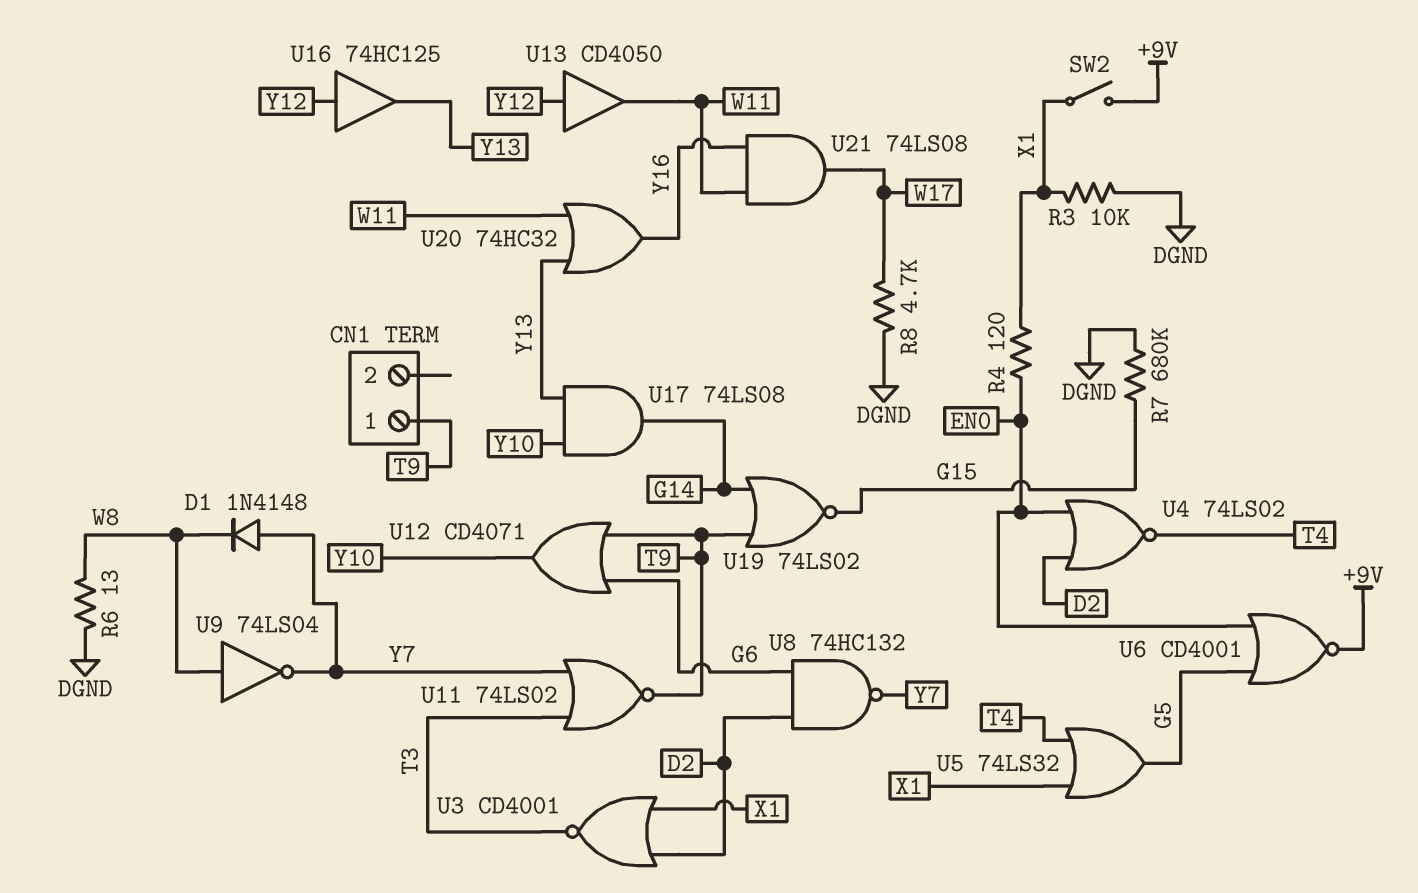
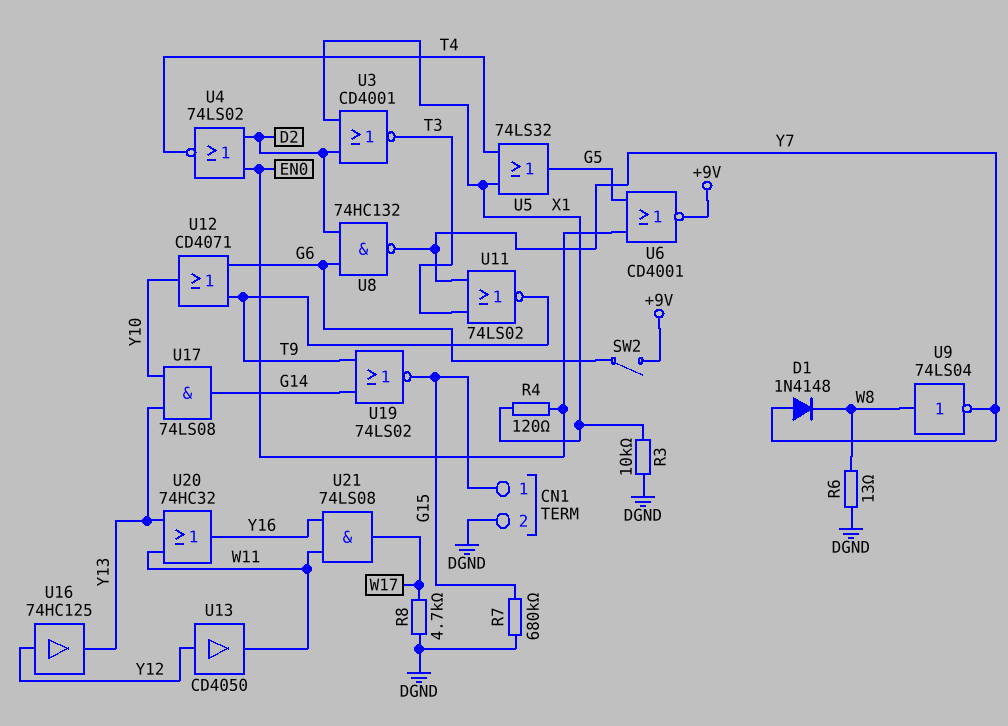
CN1 pin 1: T9 -> G15
CN1 pin 2: none -> DGND
SW2: switch (+9V, X1) -> switch (+9V, G6)

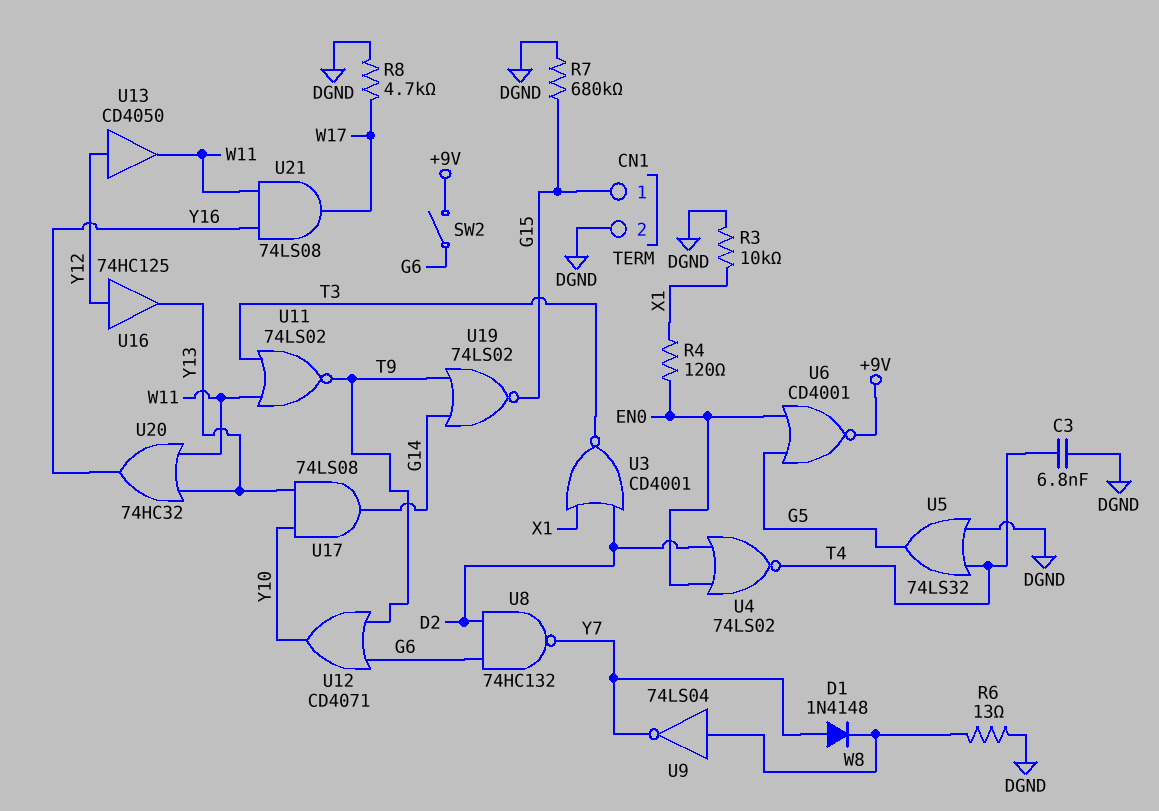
C3: none -> 6.8nF (DGND, T4)
U5: OR 74LS32 (in T4, in X1, out G5) -> OR 74LS32 (in DGND, in T4, out G5)
U11: NOR 74LS02 (in T3, in Y7, out T9) -> NOR 74LS02 (in T3, in W11, out T9)

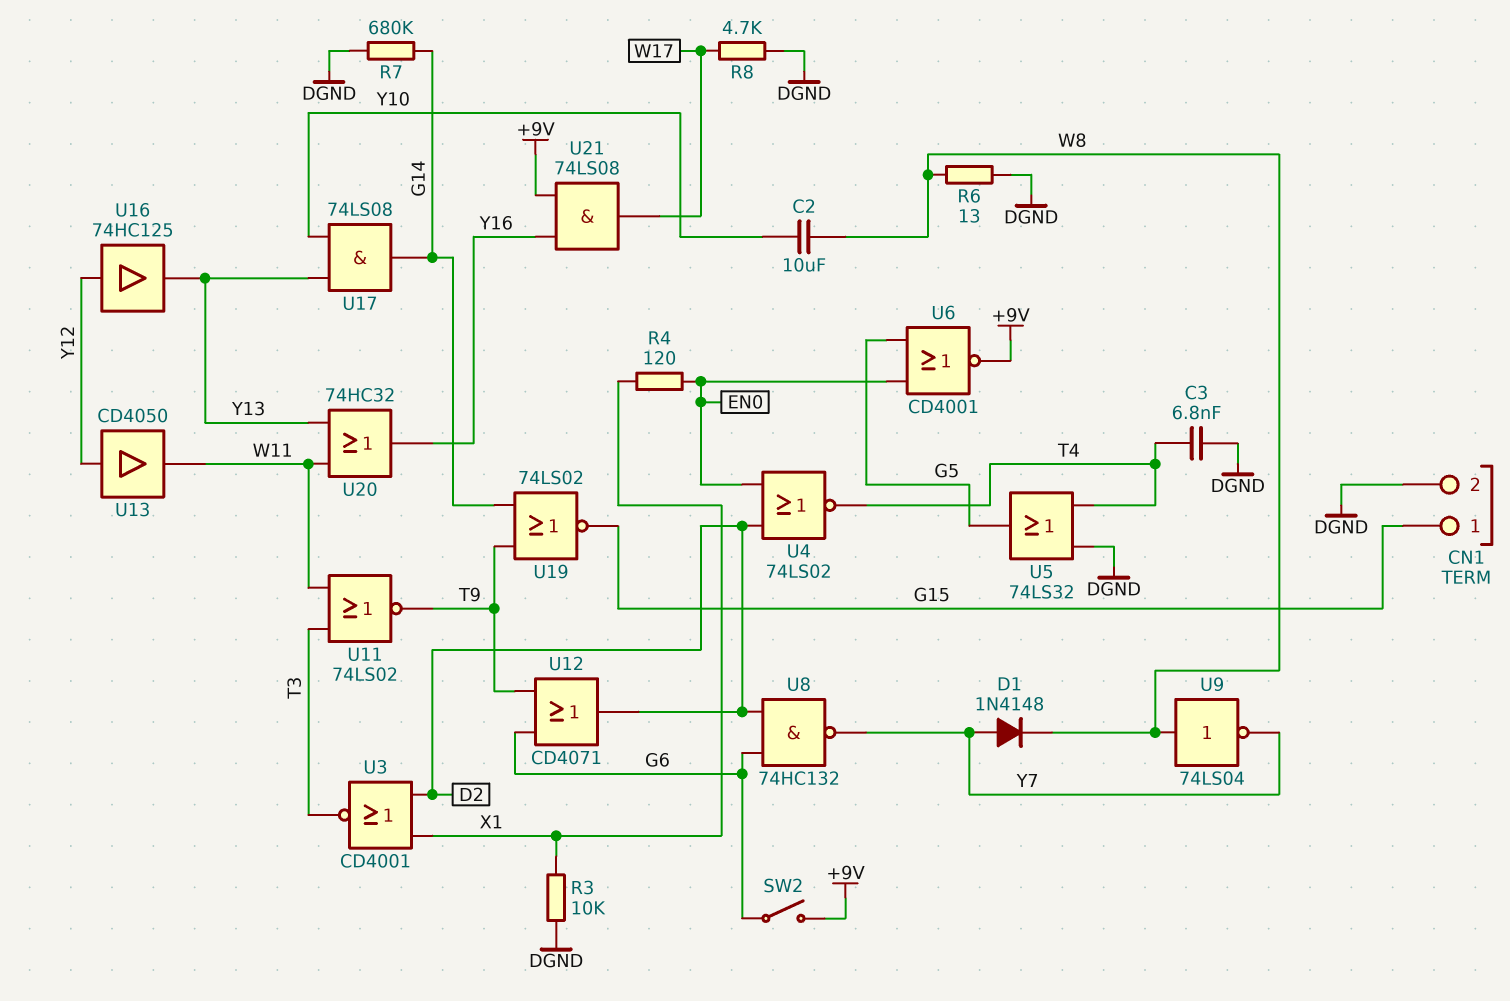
C2: none -> 10uF (W8, Y10)
R7: 680k (DGND, G15) -> 680k (DGND, G14)
U12: OR CD4071 (in G6, in T9, out Y10) -> OR CD4071 (in G6, in T9, out D2)
U21: AND 74LS08 (in W11, in Y16, out W17) -> AND 74LS08 (in +9V, in Y16, out W17)

